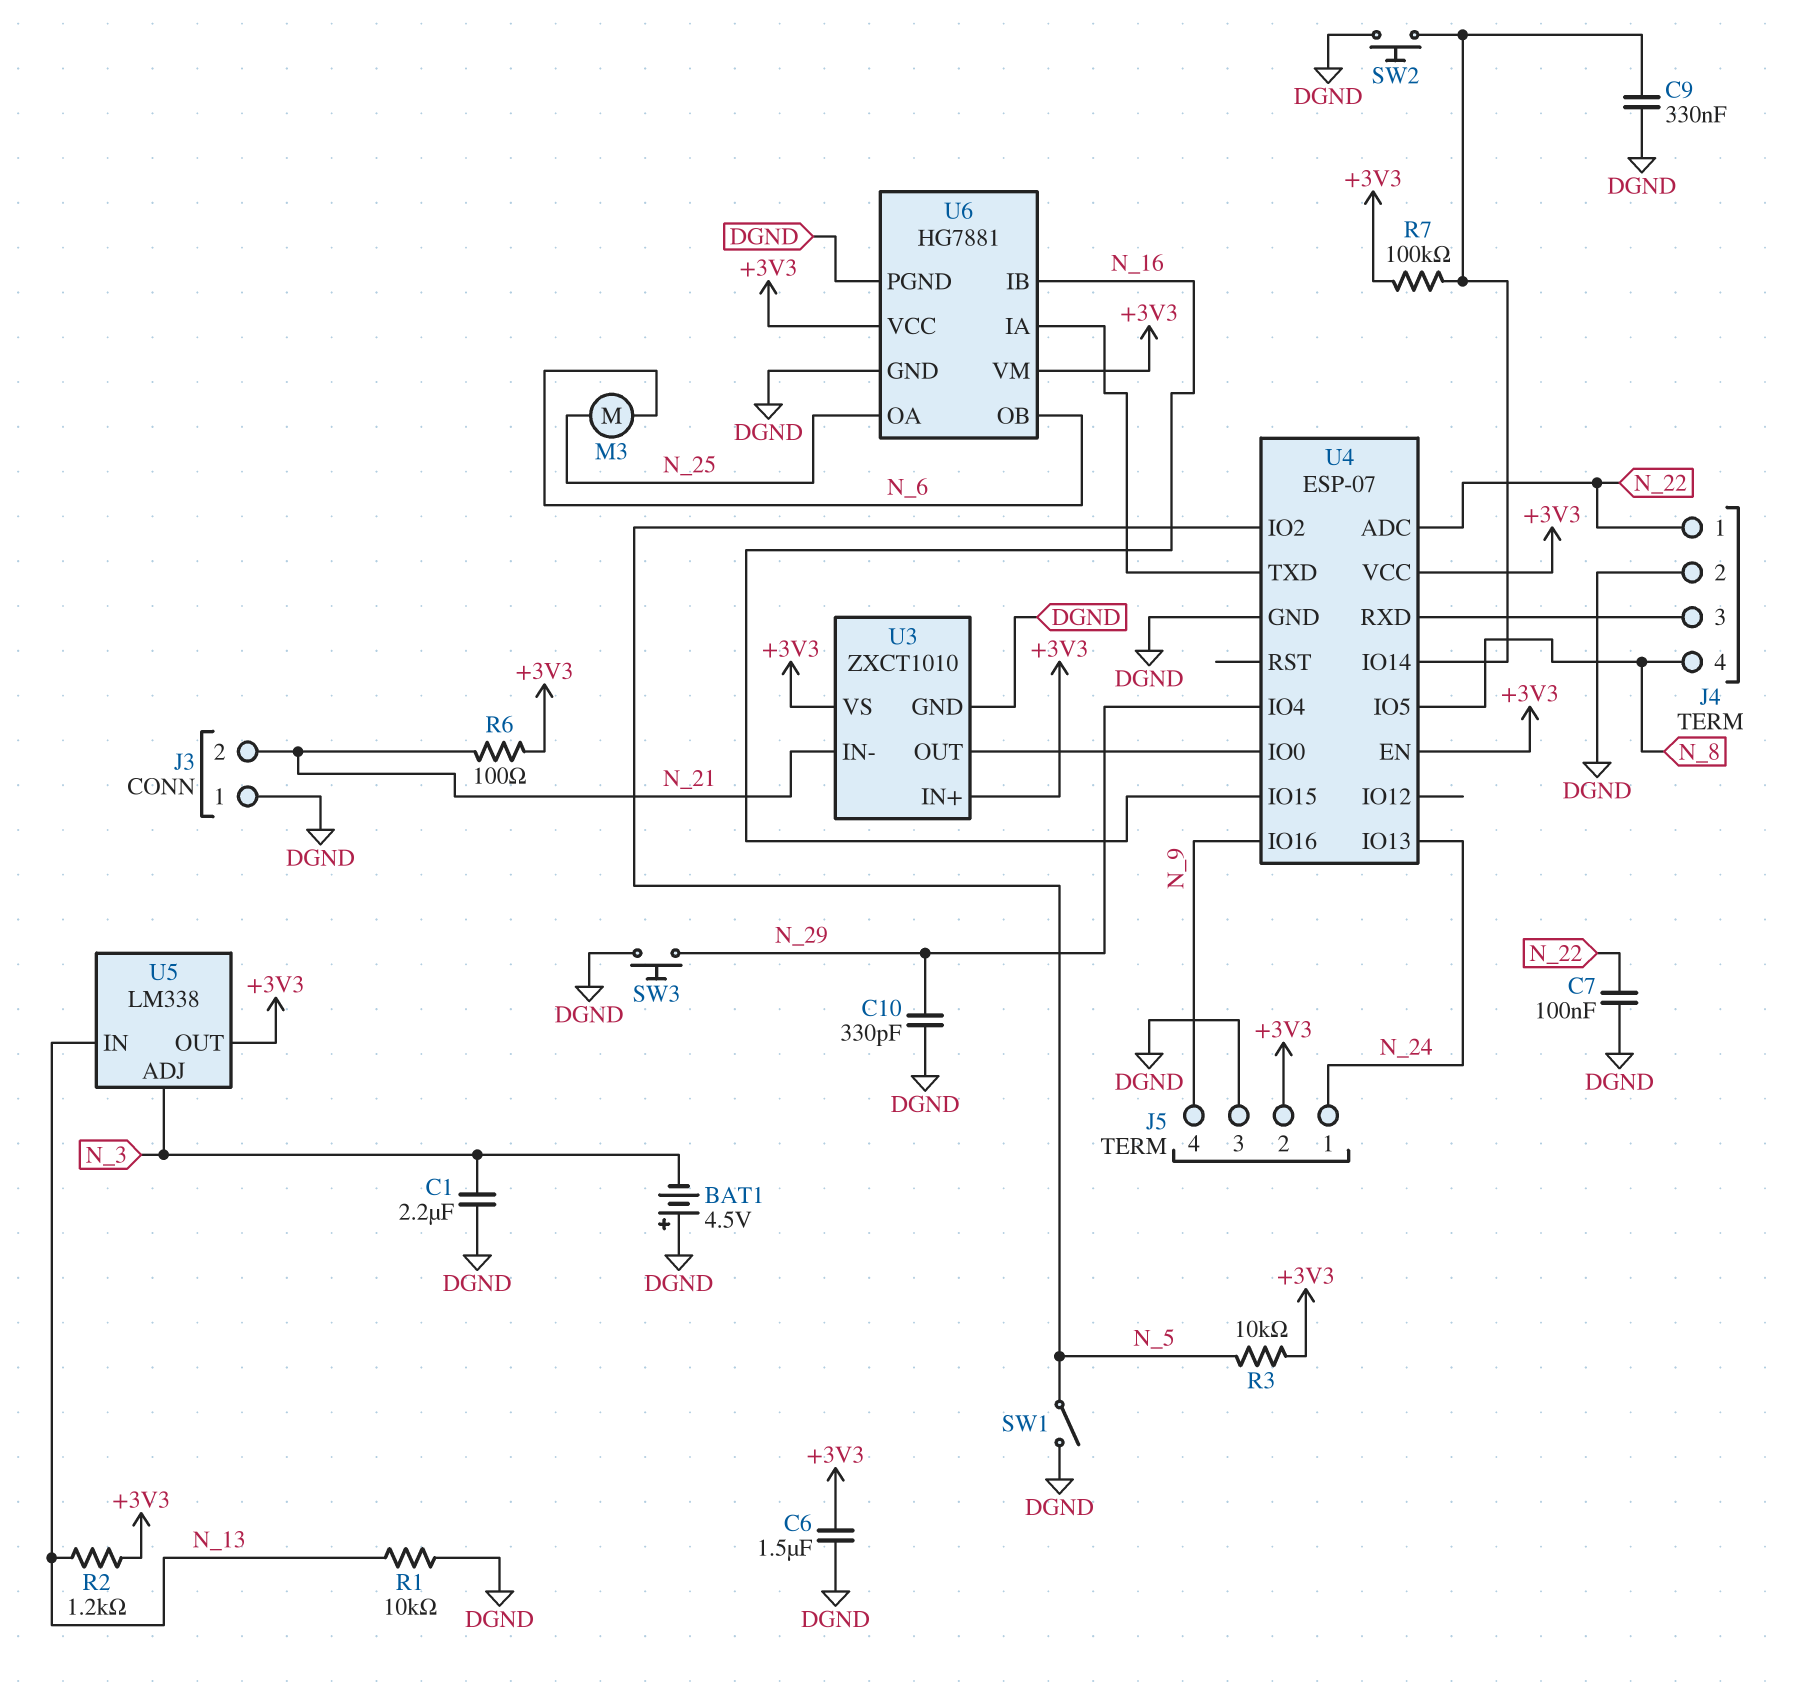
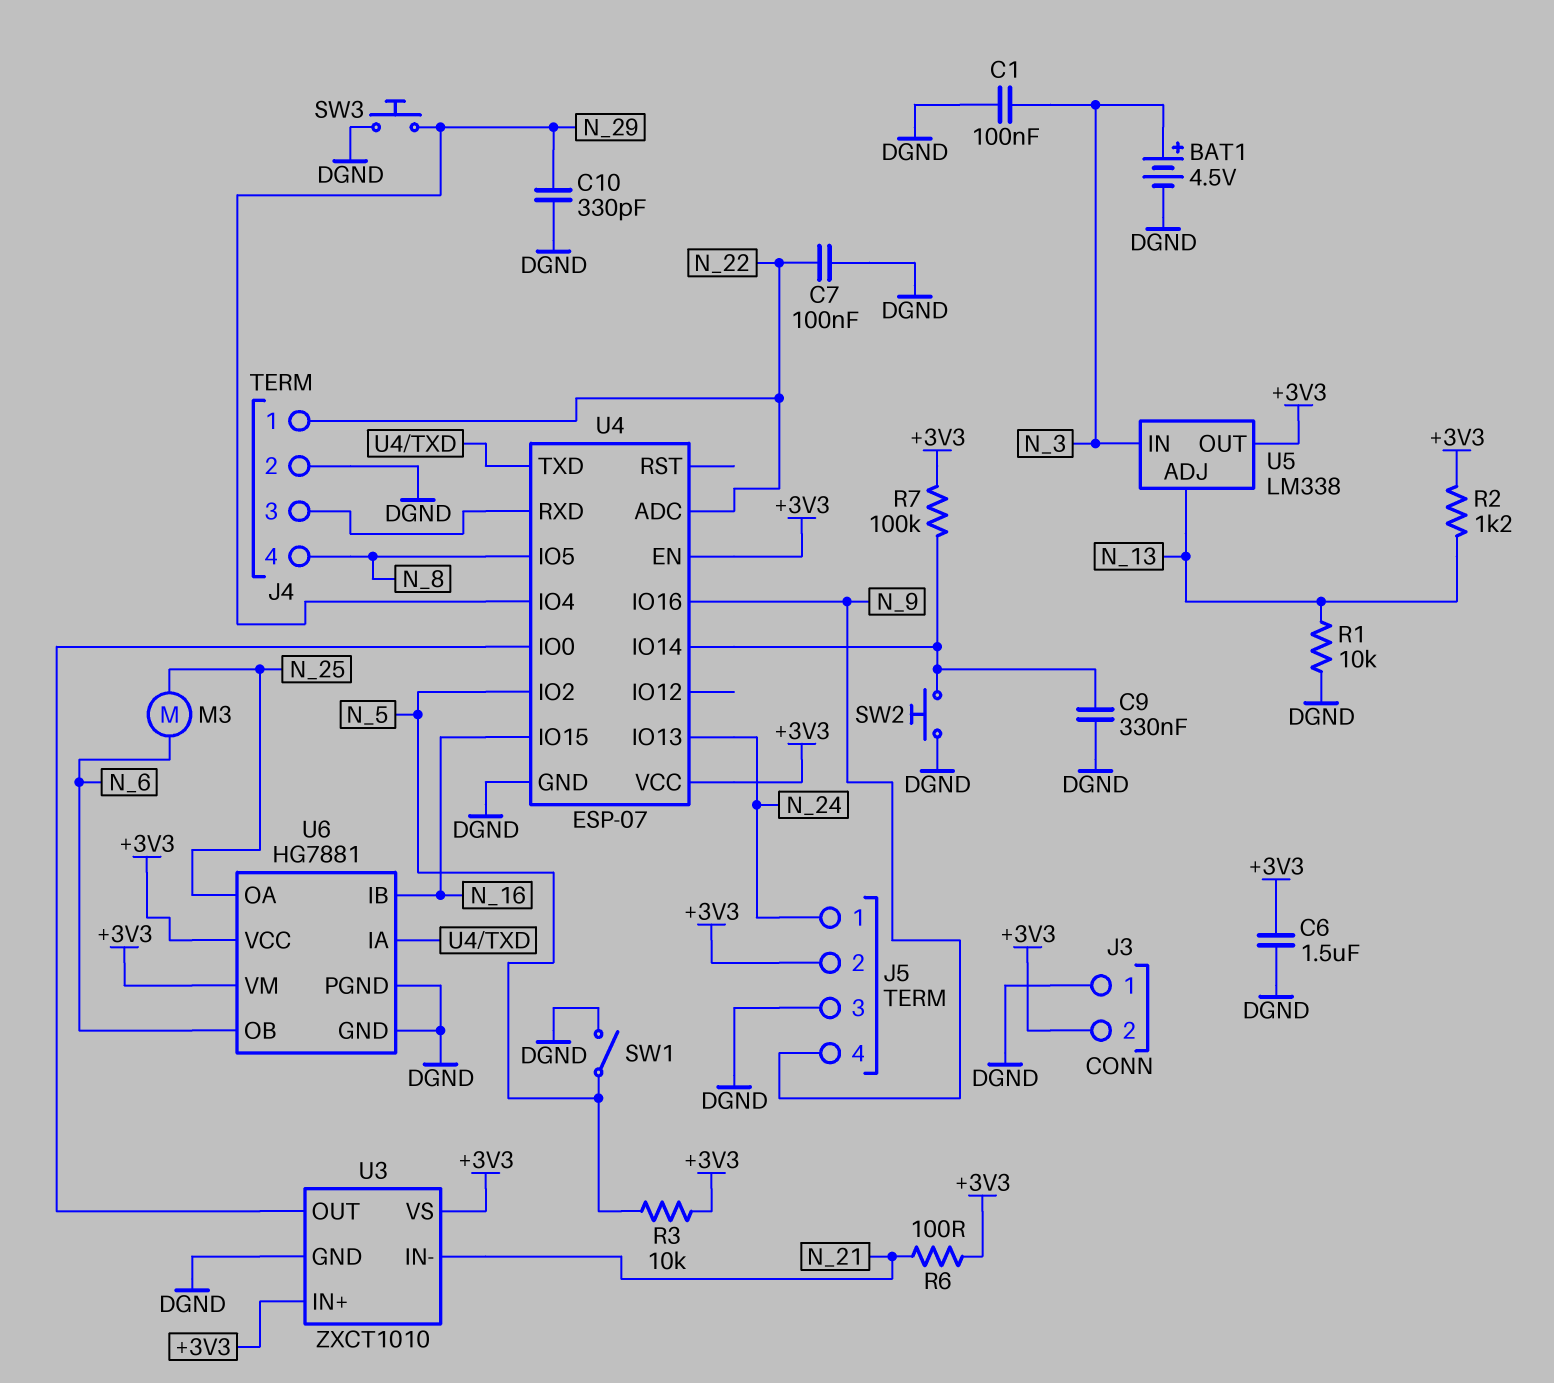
BAT1: 4.5V (plus DGND, minus N_3) -> 4.5V (plus N_3, minus DGND)
C1: 2.2uF (DGND, N_3) -> 100nF (DGND, N_3)
J3 pin 2: N_21 -> +3V3
U5 pin ADJ: N_3 -> N_13
U5 pin IN: N_13 -> N_3

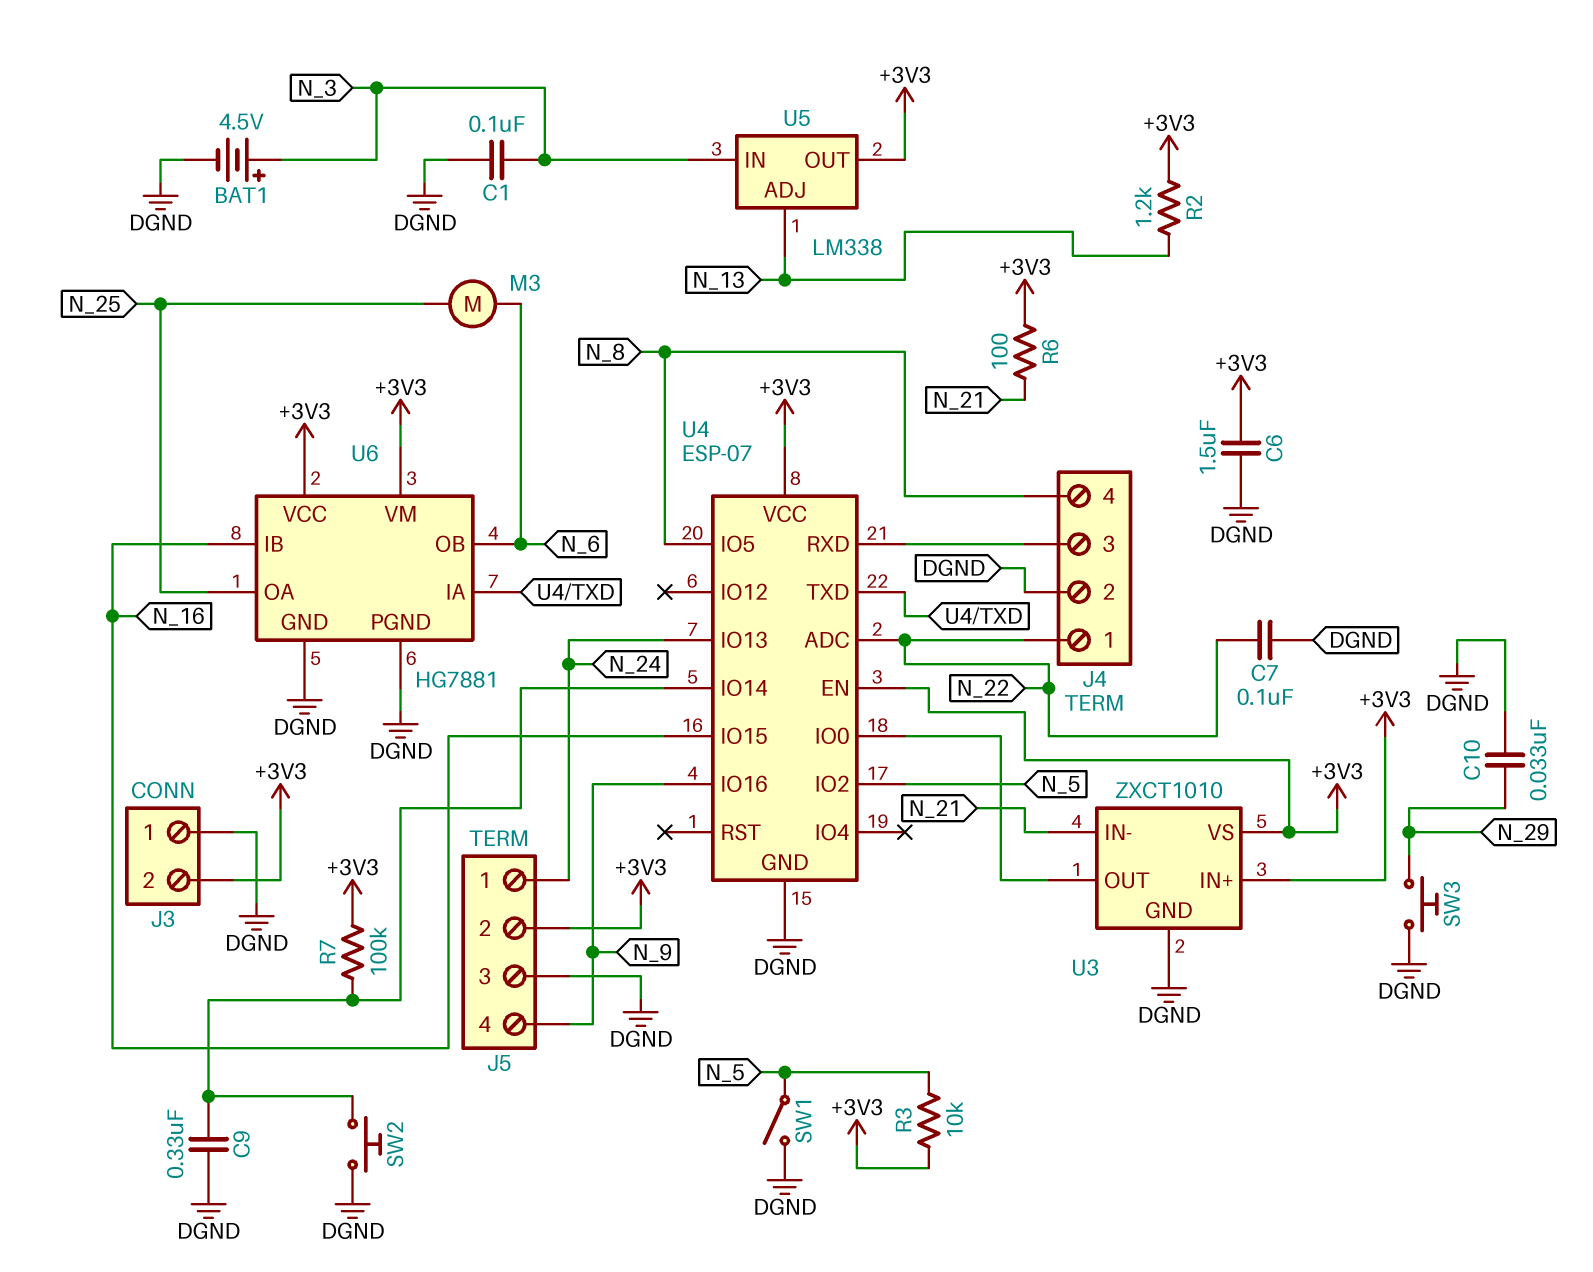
C10: 330pF (DGND, N_29) -> 33nF (DGND, N_29)
R1: 10k (DGND, N_13) -> none
U4 pin IO4: N_29 -> none

